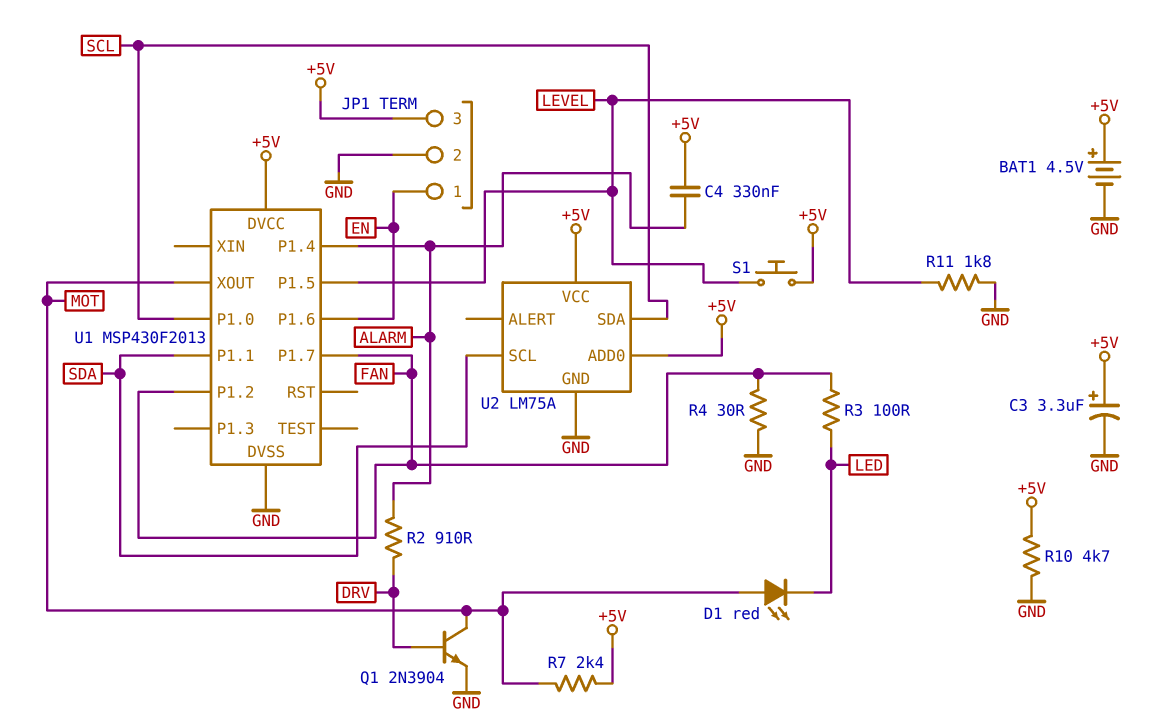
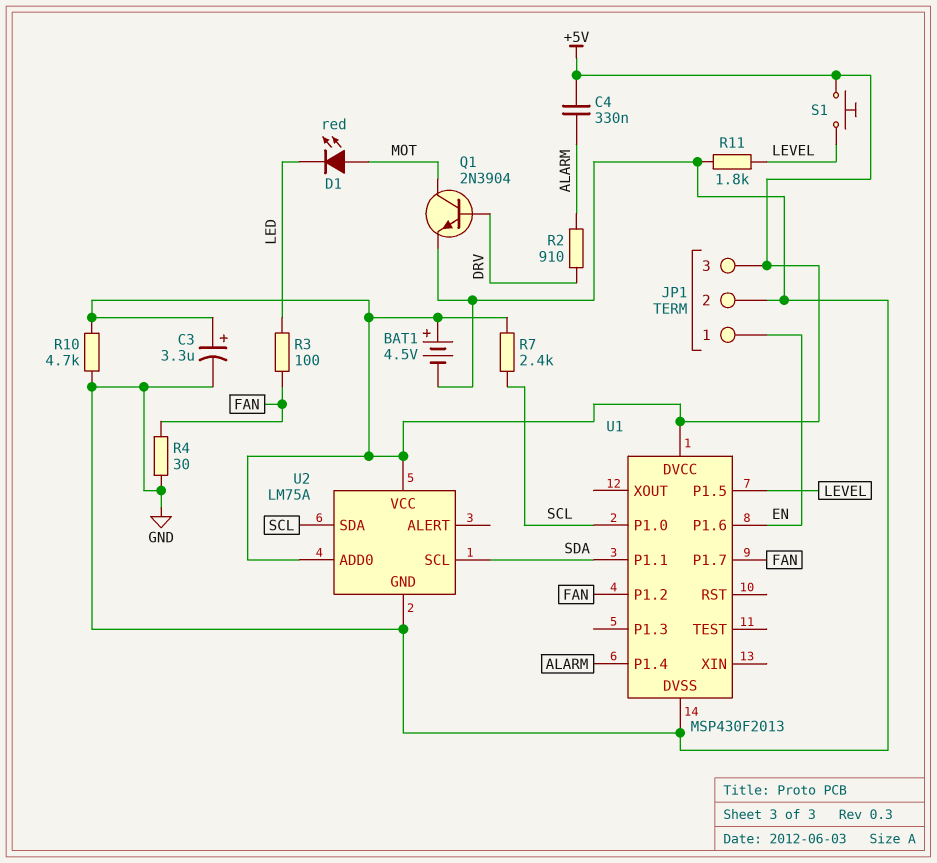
R7: 2.4k (+5V, MOT) -> 2.4k (+5V, SCL)
U1 pin XOUT: MOT -> none

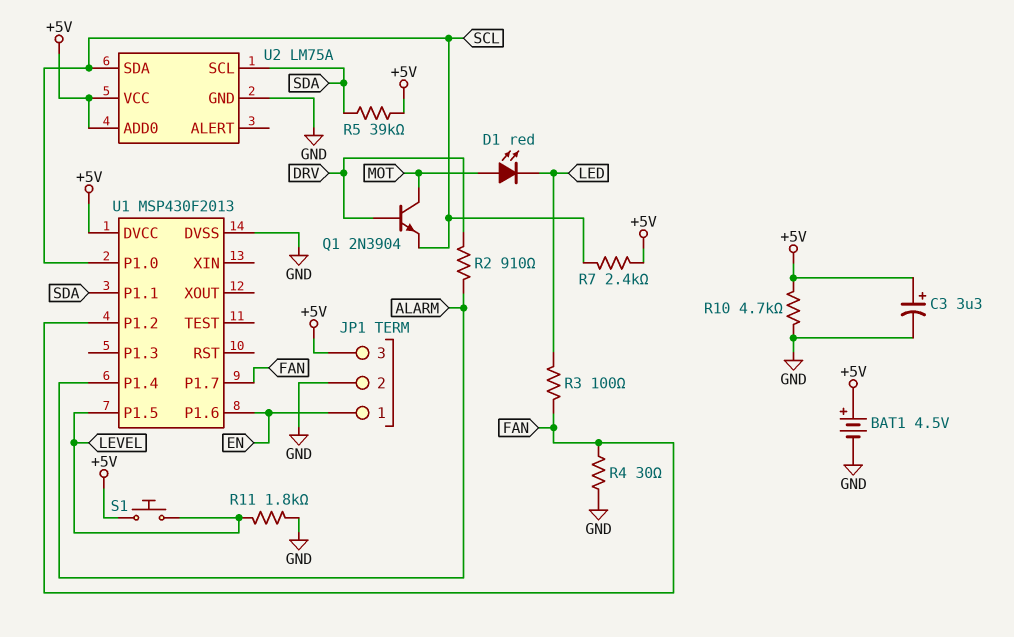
C4: 330nF (+5V, ALARM) -> none
Q1: NPN 2N3904 (B DRV, C MOT, E GND) -> NPN 2N3904 (B DRV, C MOT, E SCL)
R5: none -> 39k (+5V, SDA)

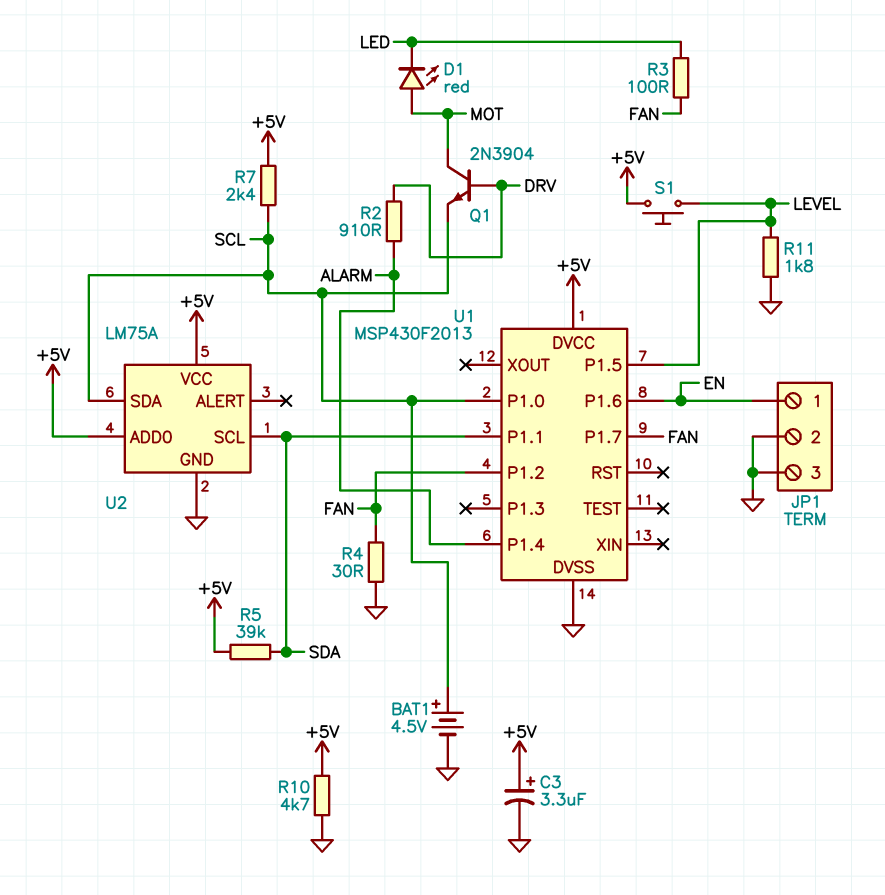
BAT1: 4.5V (plus +5V, minus GND) -> 4.5V (plus SCL, minus GND)
JP1 pin 3: +5V -> GND

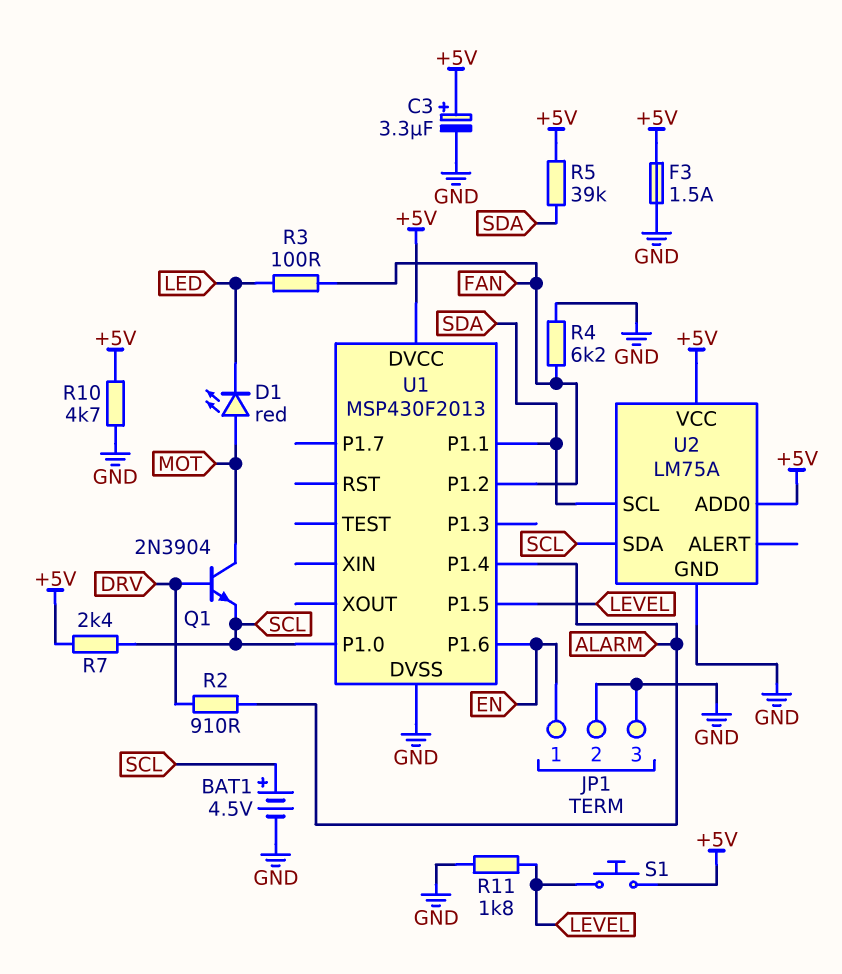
F3: none -> 1.5A (+5V, GND)
R4: 30 (FAN, GND) -> 6.2k (FAN, GND)
U1 pin P1.7: FAN -> none

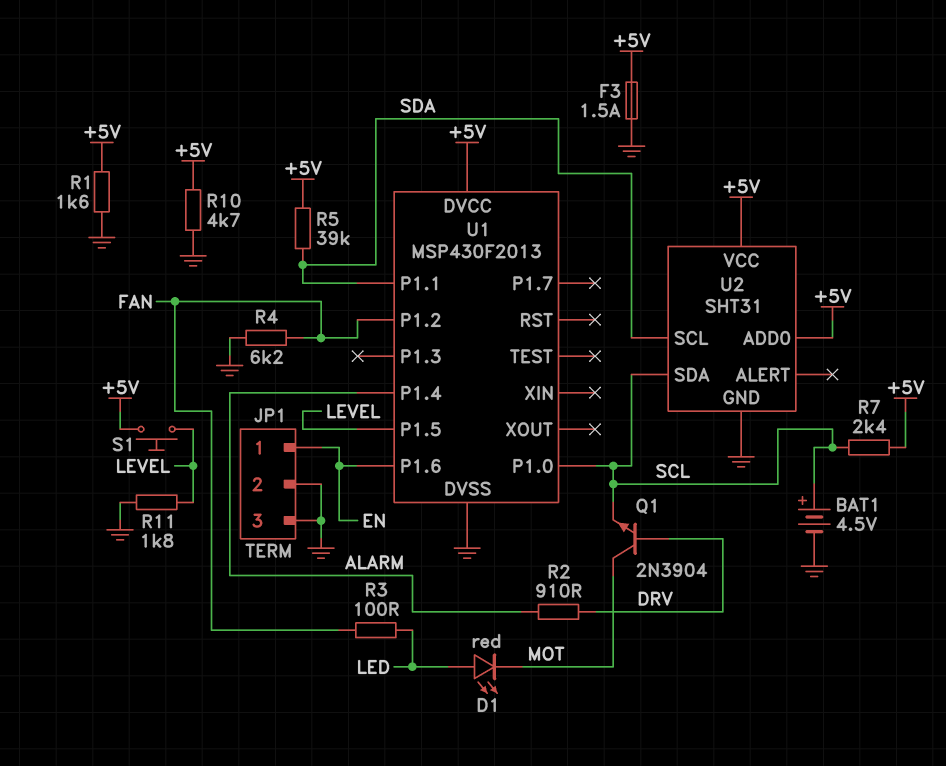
C3: 3.3uF (plus +5V, minus GND) -> none
D1: LED red (A MOT, K LED) -> LED red (A LED, K MOT)
R1: none -> 1.6k (+5V, GND)
U2: LM75A -> SHT31

